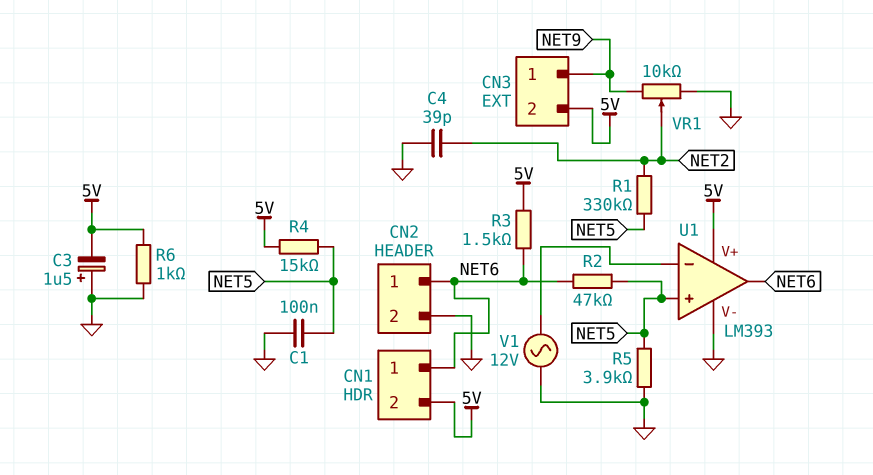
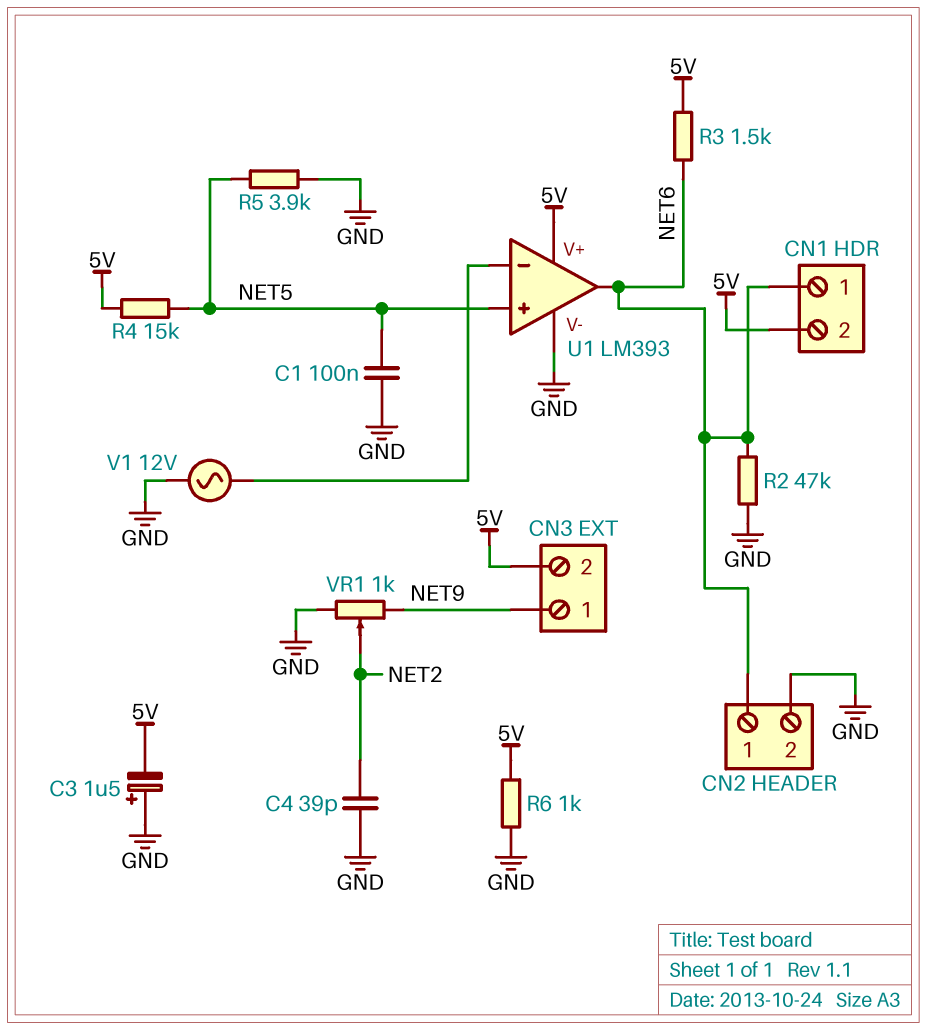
R1: 330k (NET2, NET5) -> none
R2: 47k (NET5, NET6) -> 47k (GND, NET6)
VR1: 10k (GND, NET9, wiper NET2) -> 1k (GND, NET9, wiper NET2)

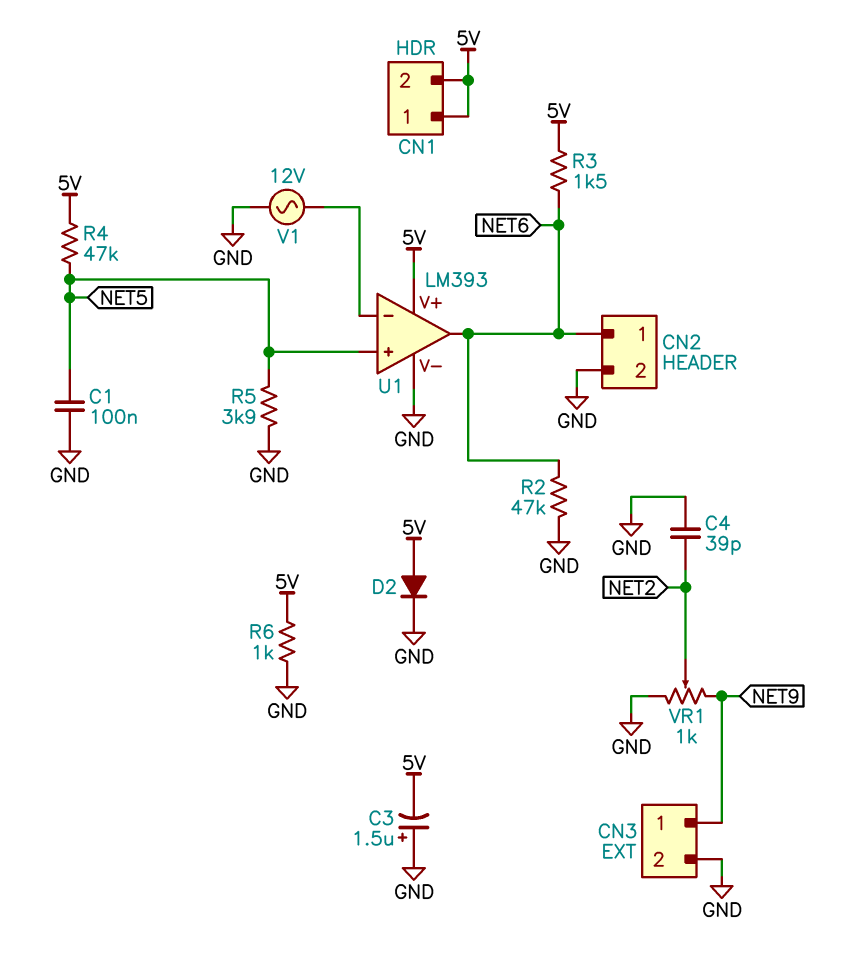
CN1 pin 1: NET6 -> 5V
CN3 pin 2: 5V -> GND
D2: none -> diode (A 5V, K GND)
R4: 15k (5V, NET5) -> 47k (5V, NET5)

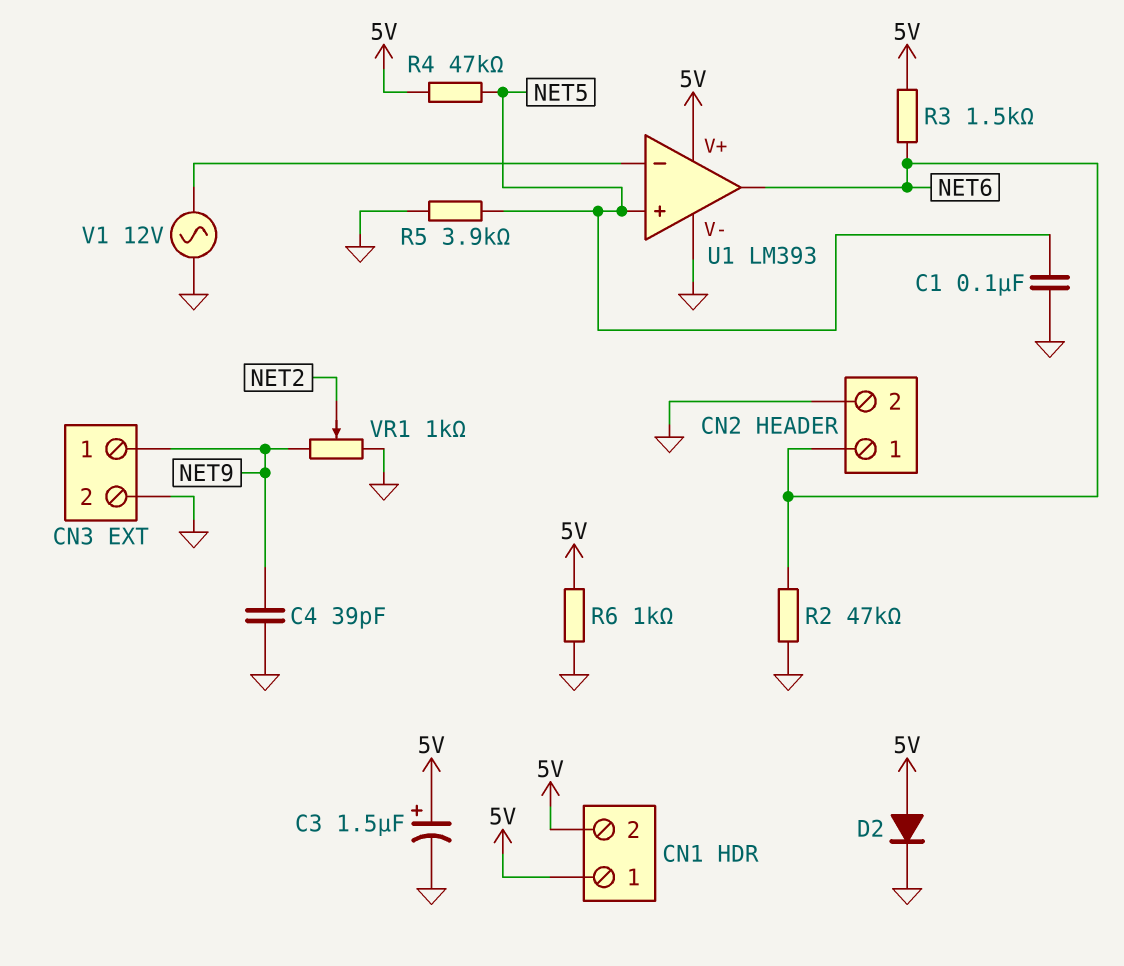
C3: 1.5uF (plus GND, minus 5V) -> 1.5uF (plus 5V, minus GND)
C4: 39pF (GND, NET2) -> 39pF (GND, NET9)

